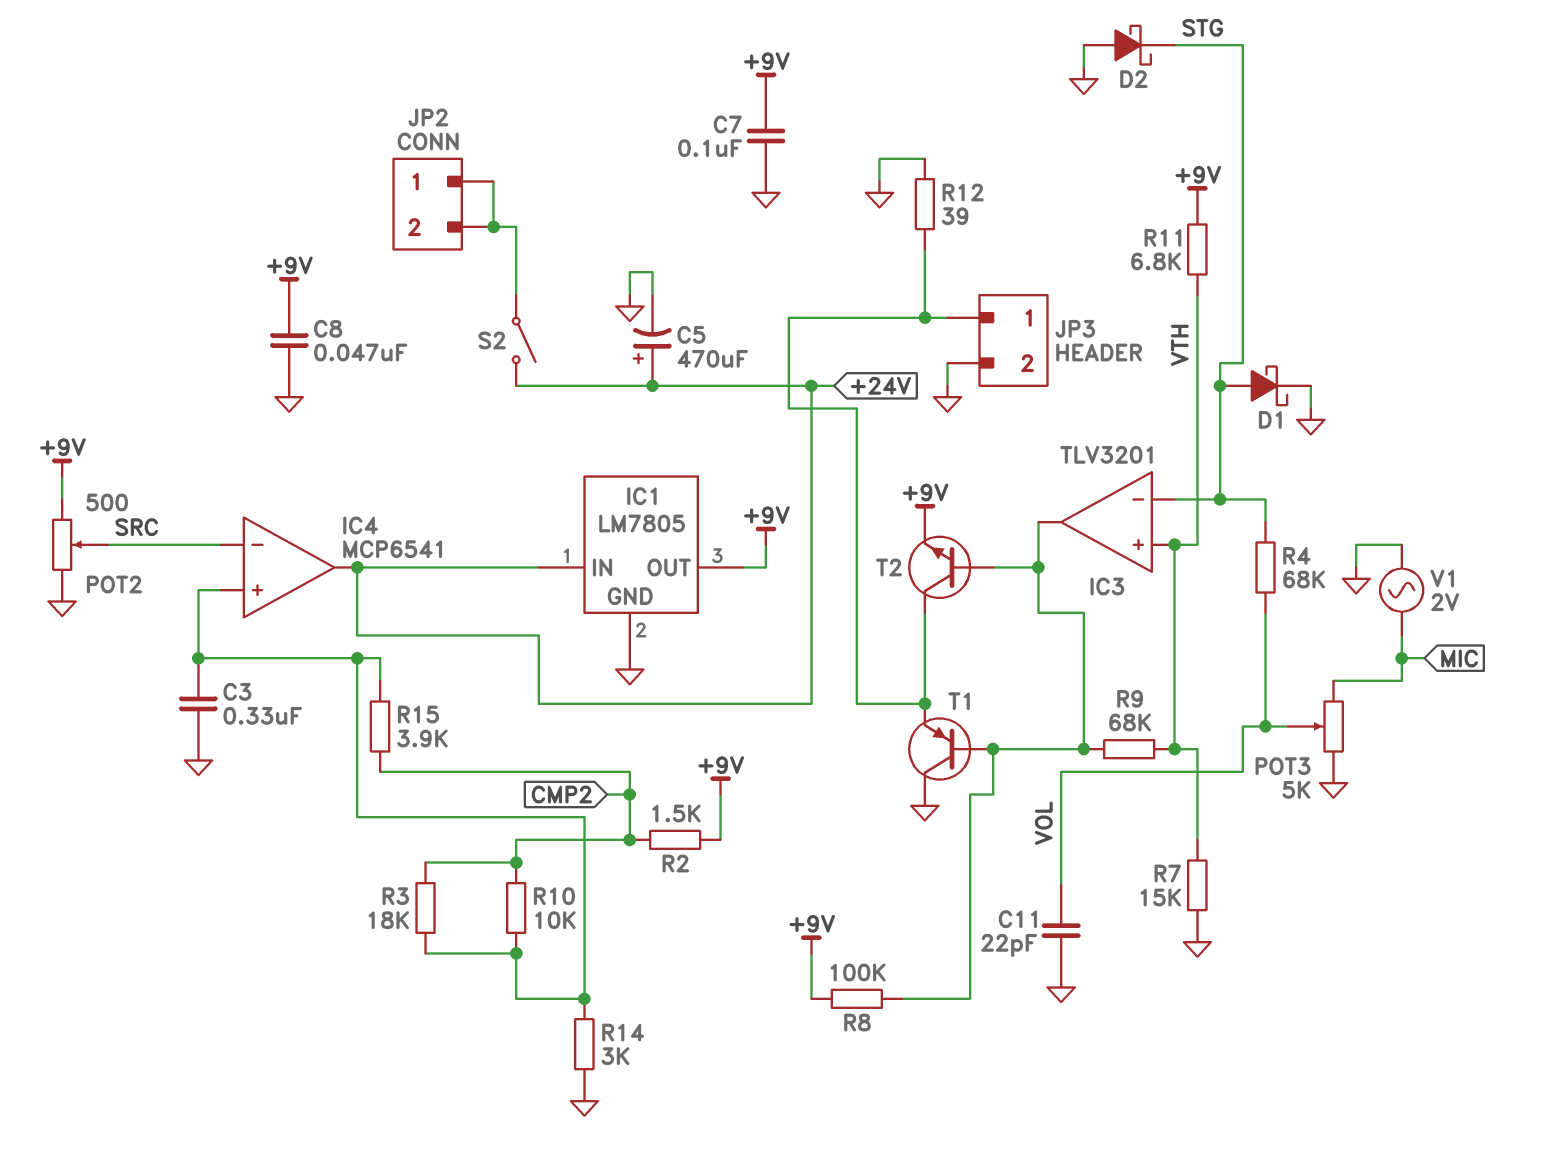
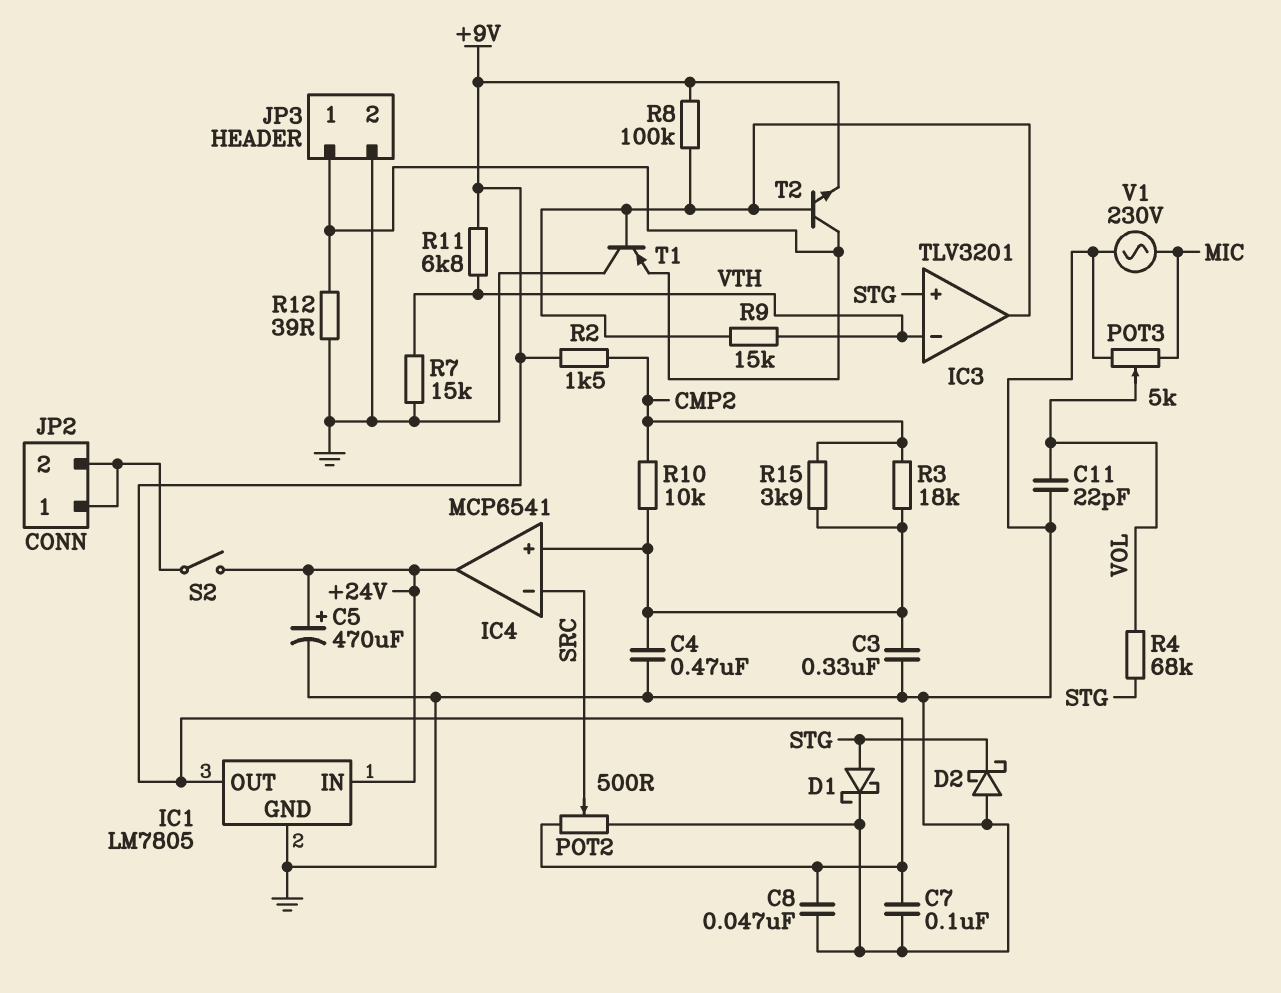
C4: none -> 470nF (GND, IC4/in+)
IC3 pin in+: VTH -> STG
IC3 pin in-: STG -> VTH
R9: 68k (IC3/out, VTH) -> 15k (IC3/out, VTH)
R14: 3k (GND, IC4/in+) -> none
V1: AC 2V (GND, MIC) -> AC 230V (GND, MIC)

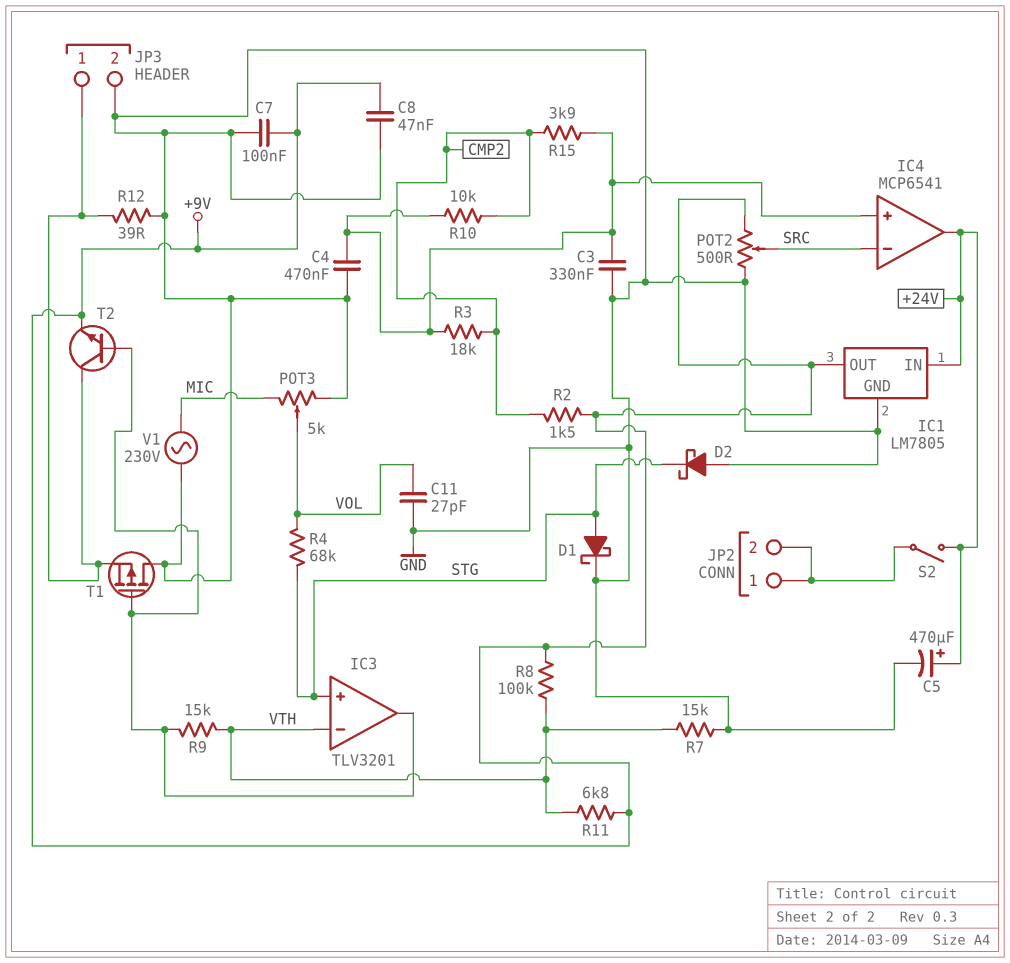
C11: 22pF (GND, VOL) -> 27pF (GND, VOL)
R8: 100k (+9V, IC3/out) -> 100k (+9V, VTH)
T1: PNP (B IC3/out, C GND, E JP3/1) -> PMOS (G IC3/out, D GND, S JP3/1)

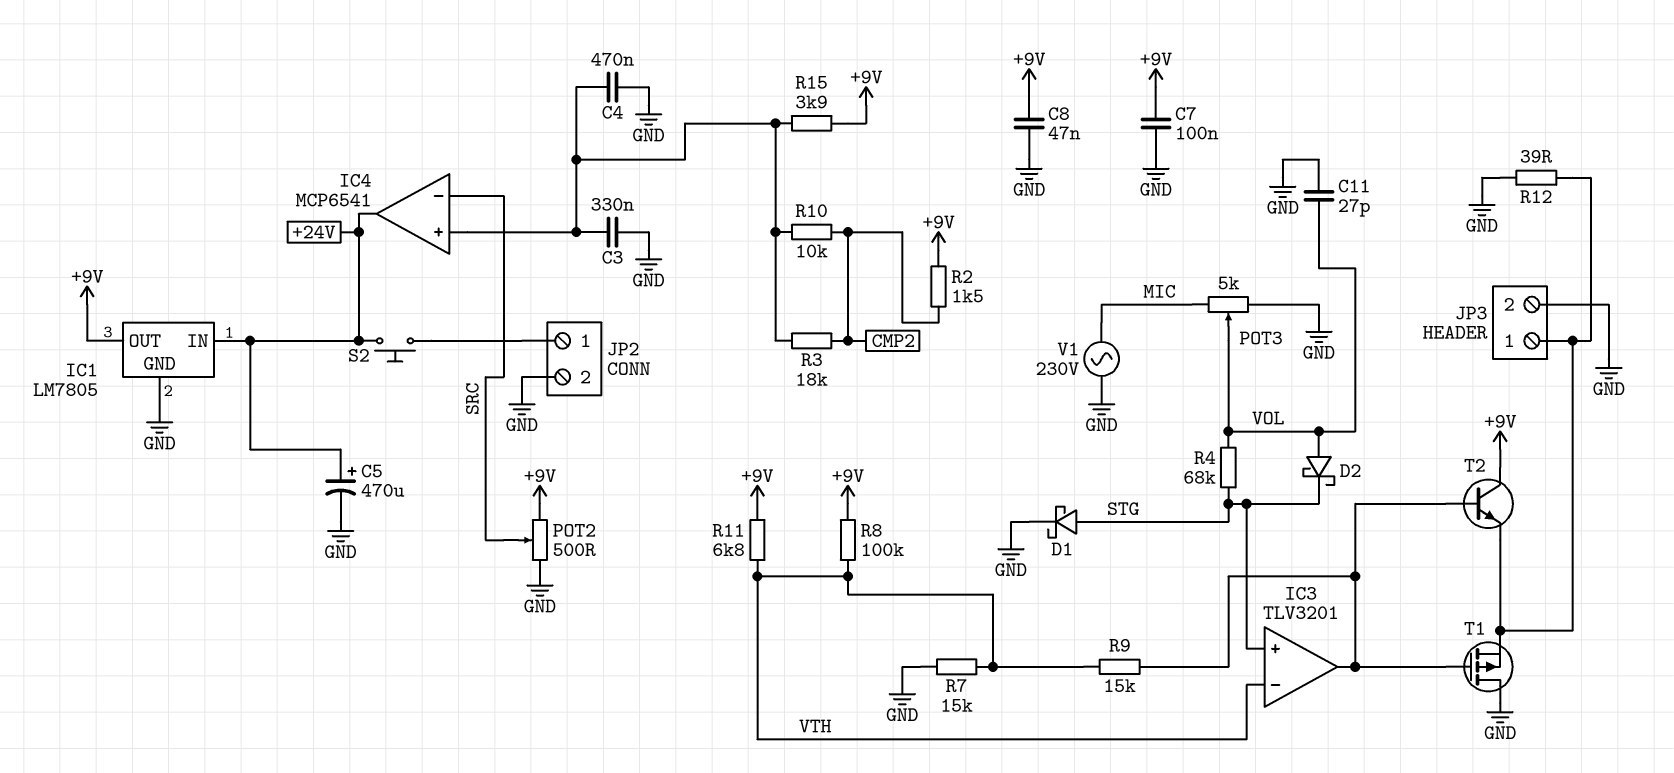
D2: schottky (A GND, K STG) -> schottky (A VOL, K STG)
JP2 pin 2: JP2/1 -> GND
R15: 3.9k (CMP2, IC4/in+) -> 3.9k (+9V, IC4/in+)
S2: switch (+24V, JP2/1) -> button (+24V, JP2/1)
T2: NPN (B IC3/out, C JP3/1, E +9V) -> NPN (B IC3/out, C +9V, E JP3/1)

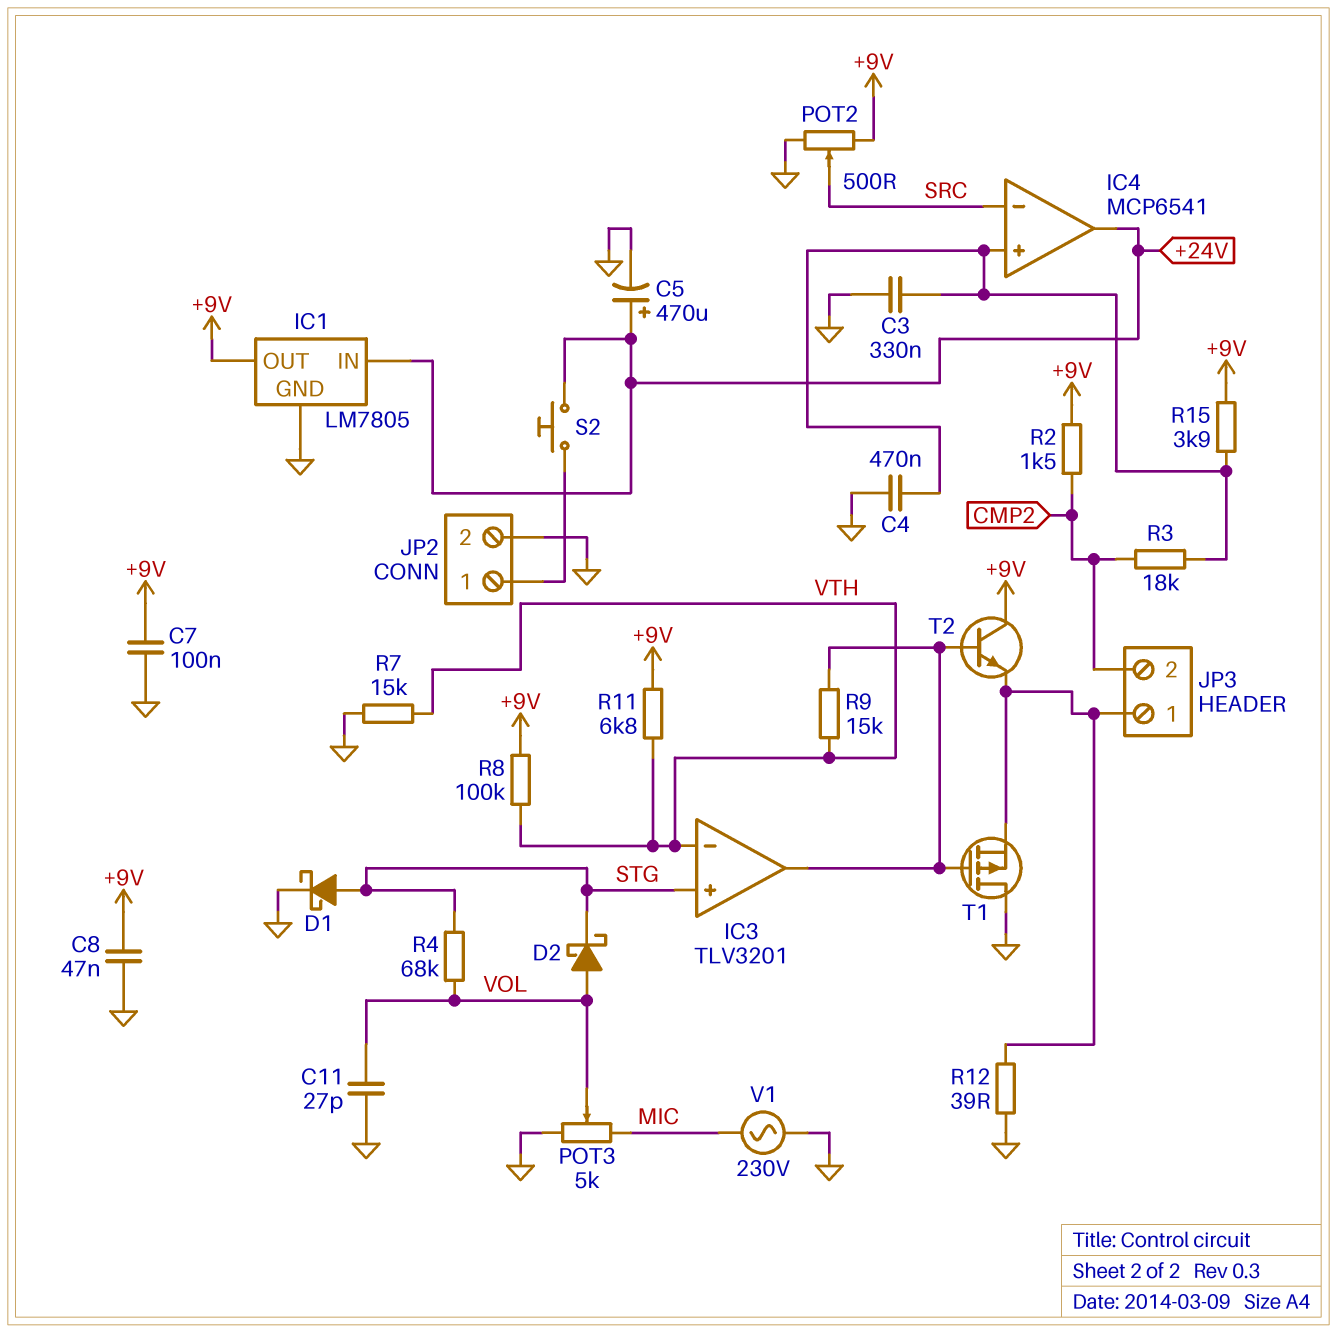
JP3 pin 2: GND -> CMP2
R10: 10k (CMP2, IC4/in+) -> none

